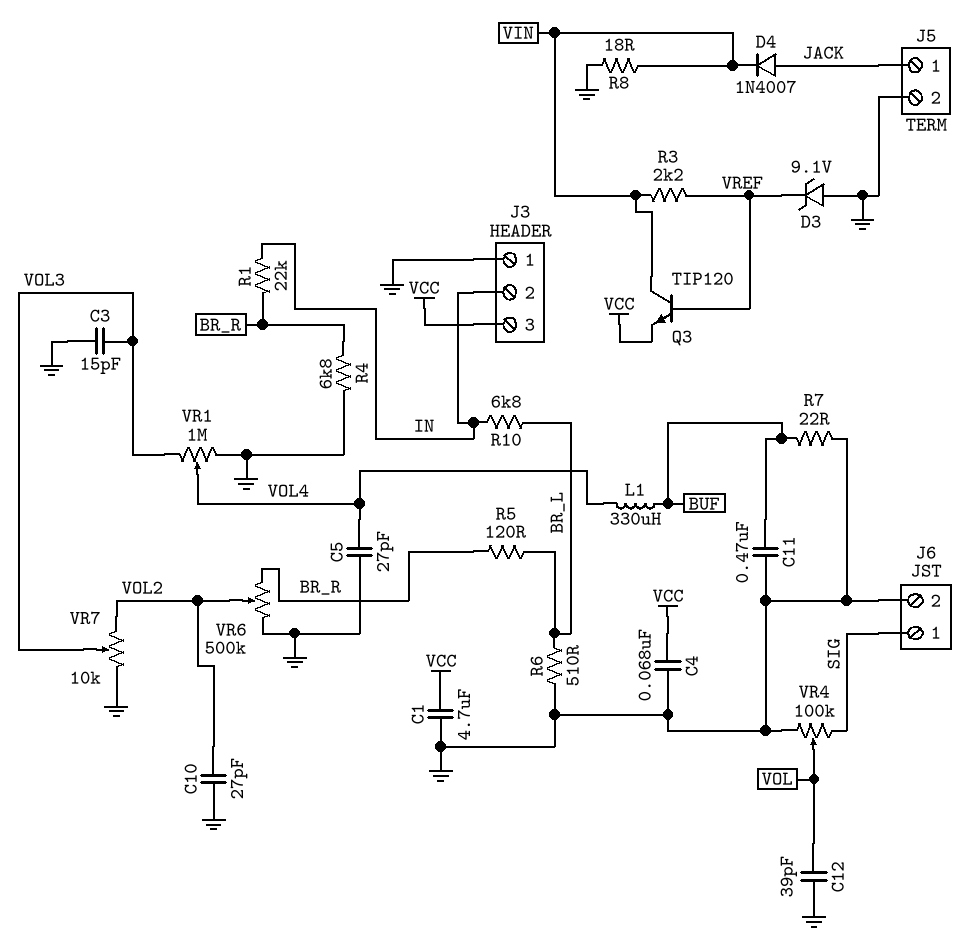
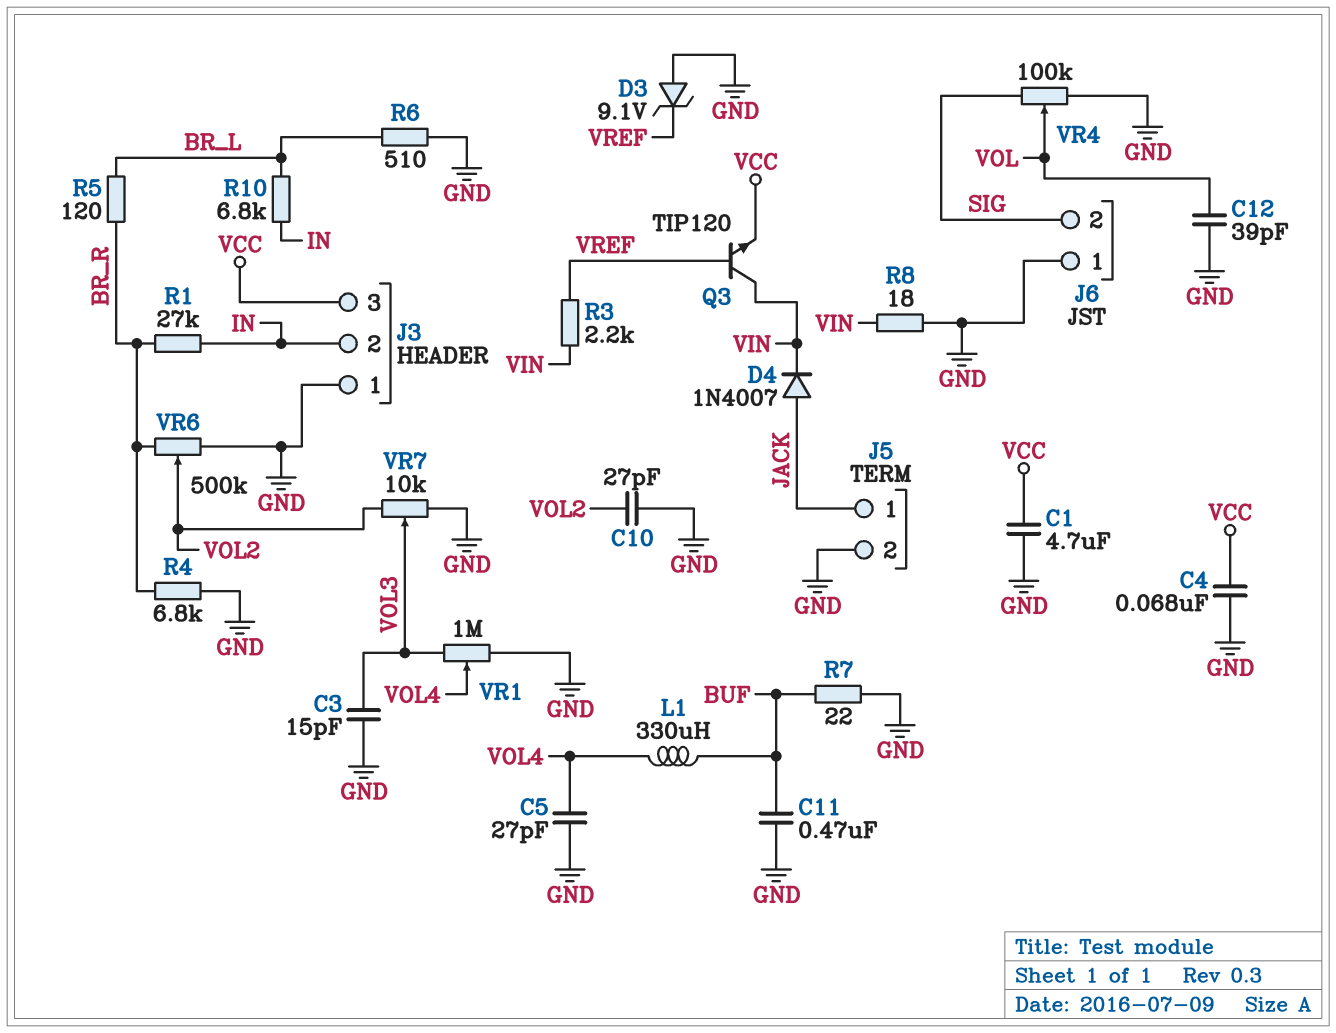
J6 pin 1: SIG -> GND
J6 pin 2: GND -> SIG
R1: 22k (BR_R, IN) -> 27k (BR_R, IN)

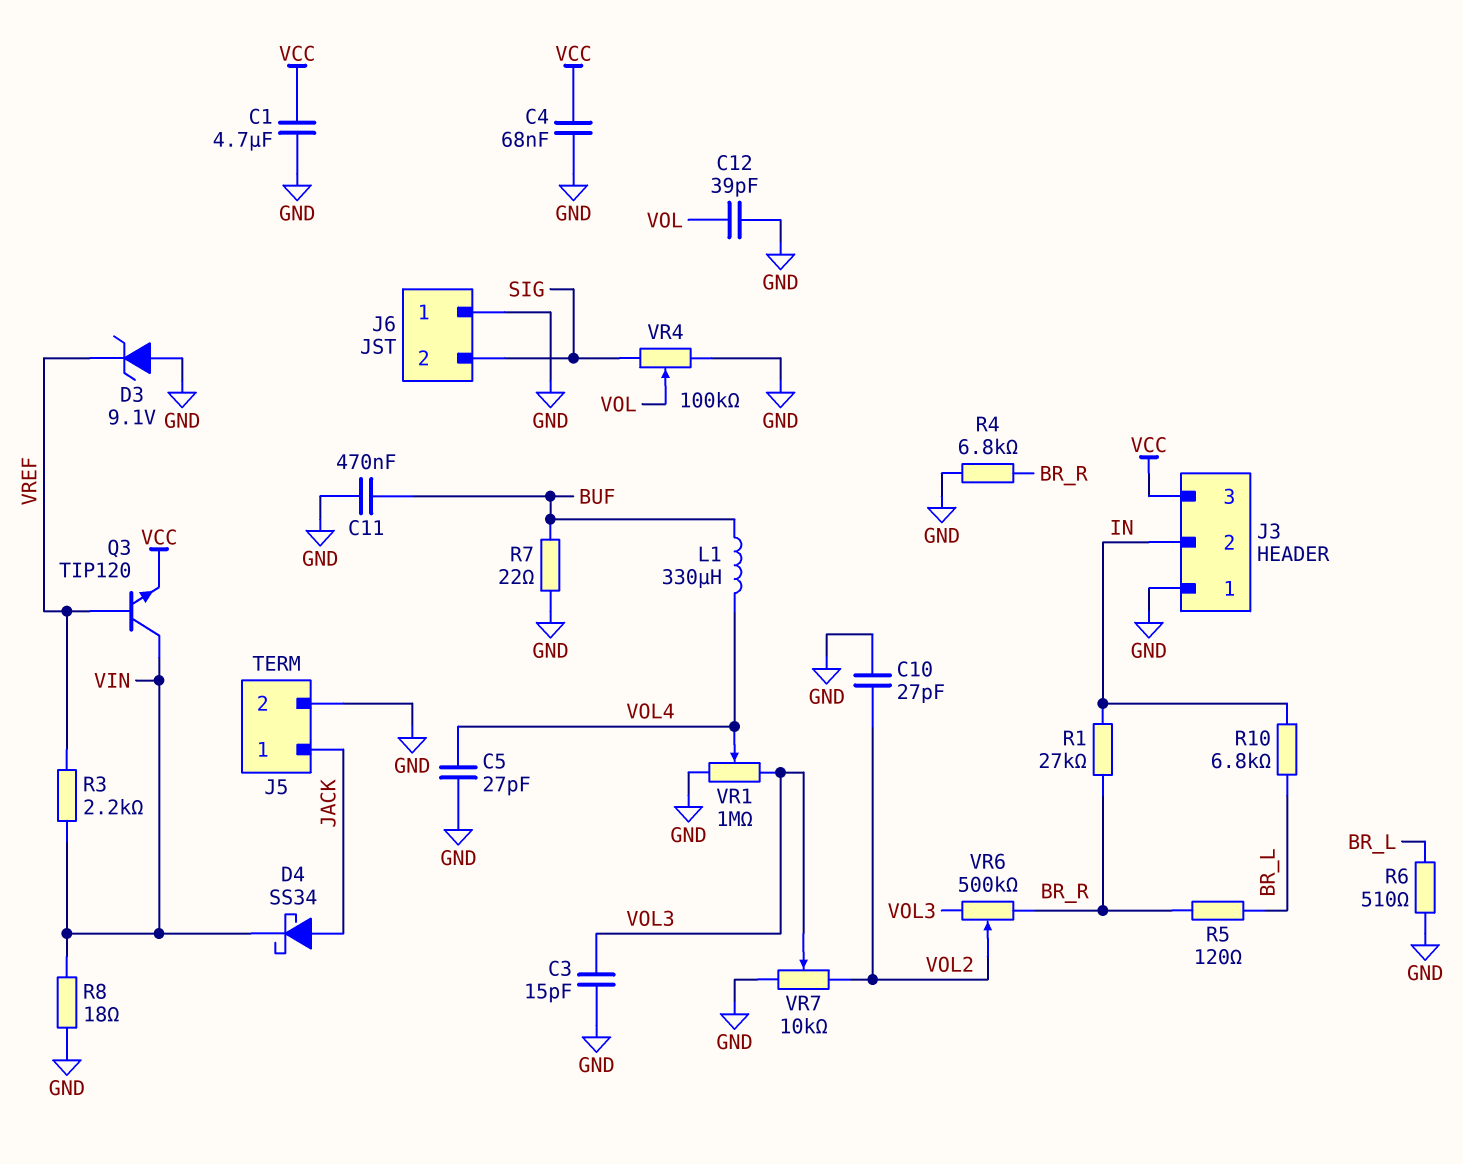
D4: diode 1N4007 (A JACK, K VIN) -> schottky SS34 (A JACK, K VIN)
VR6: 500k (BR_R, GND, wiper VOL2) -> 500k (BR_R, VOL3, wiper VOL2)

